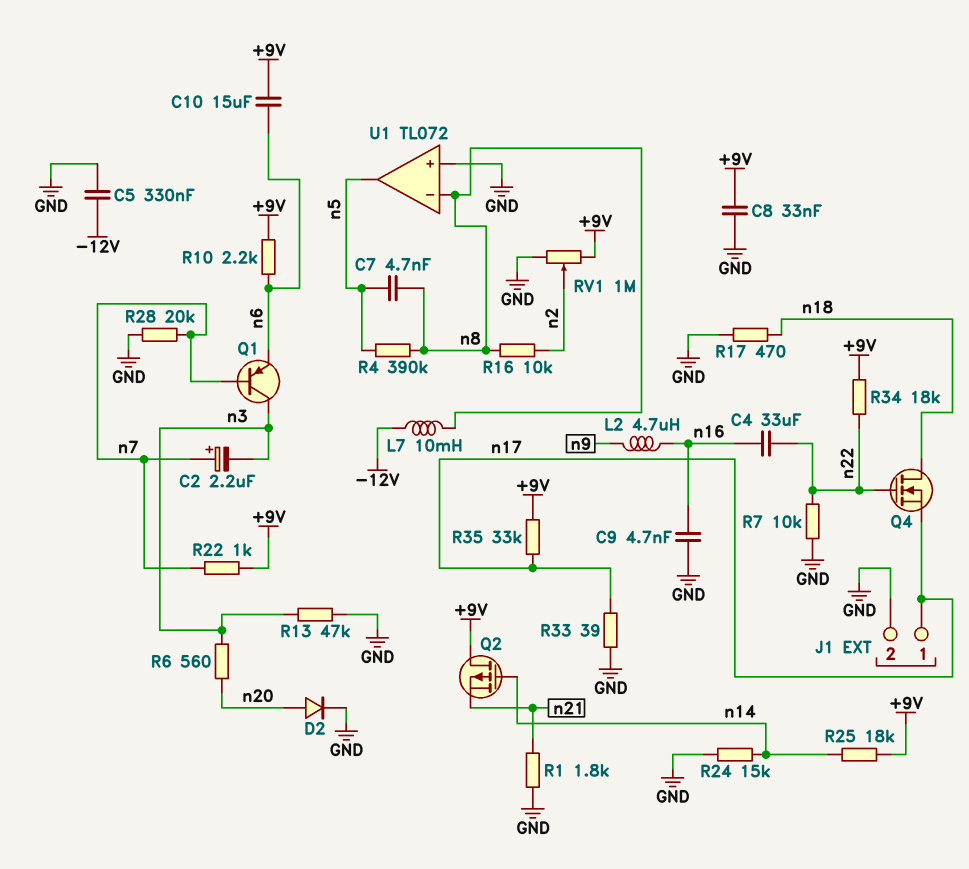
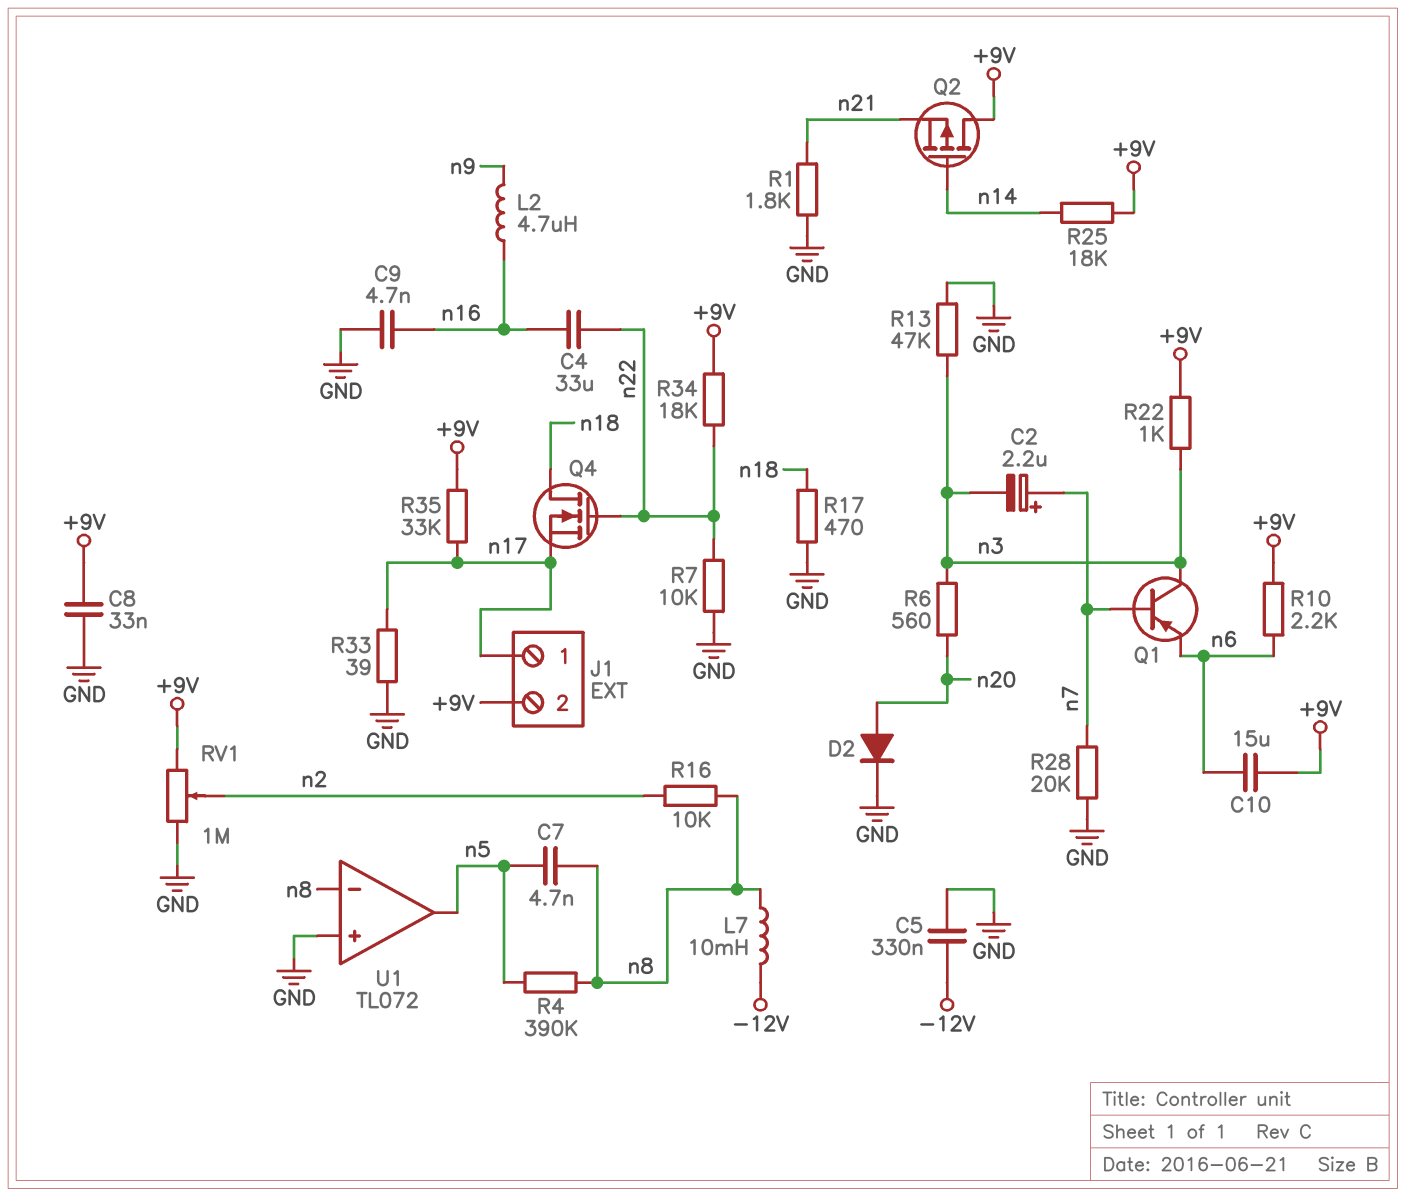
J1 pin 2: GND -> +9V
R22: 1k (+9V, n7) -> 1k (+9V, n3)
R24: 15k (GND, n14) -> none

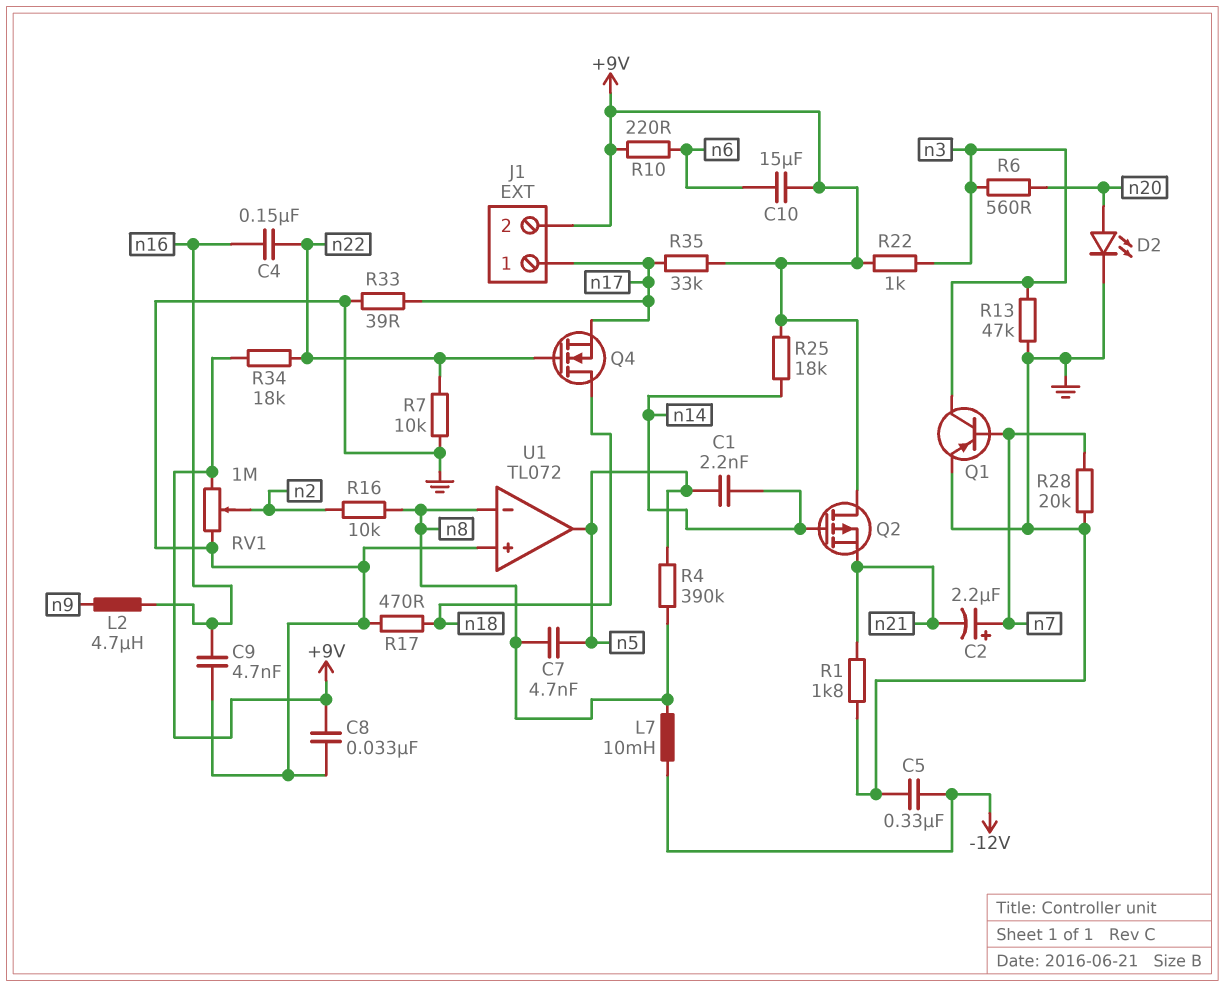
C1: none -> 2.2nF (n5, n14)
C2: 2.2uF (plus n7, minus n3) -> 2.2uF (plus n7, minus n21)
C4: 33uF (n16, n22) -> 150nF (n16, n22)
D2: diode (A n20, K GND) -> LED (A n20, K GND)
Q1: PNP (B n7, C n3, E n6) -> PNP (B n7, C n3, E GND)
R10: 2.2k (+9V, n6) -> 220 (+9V, n6)

